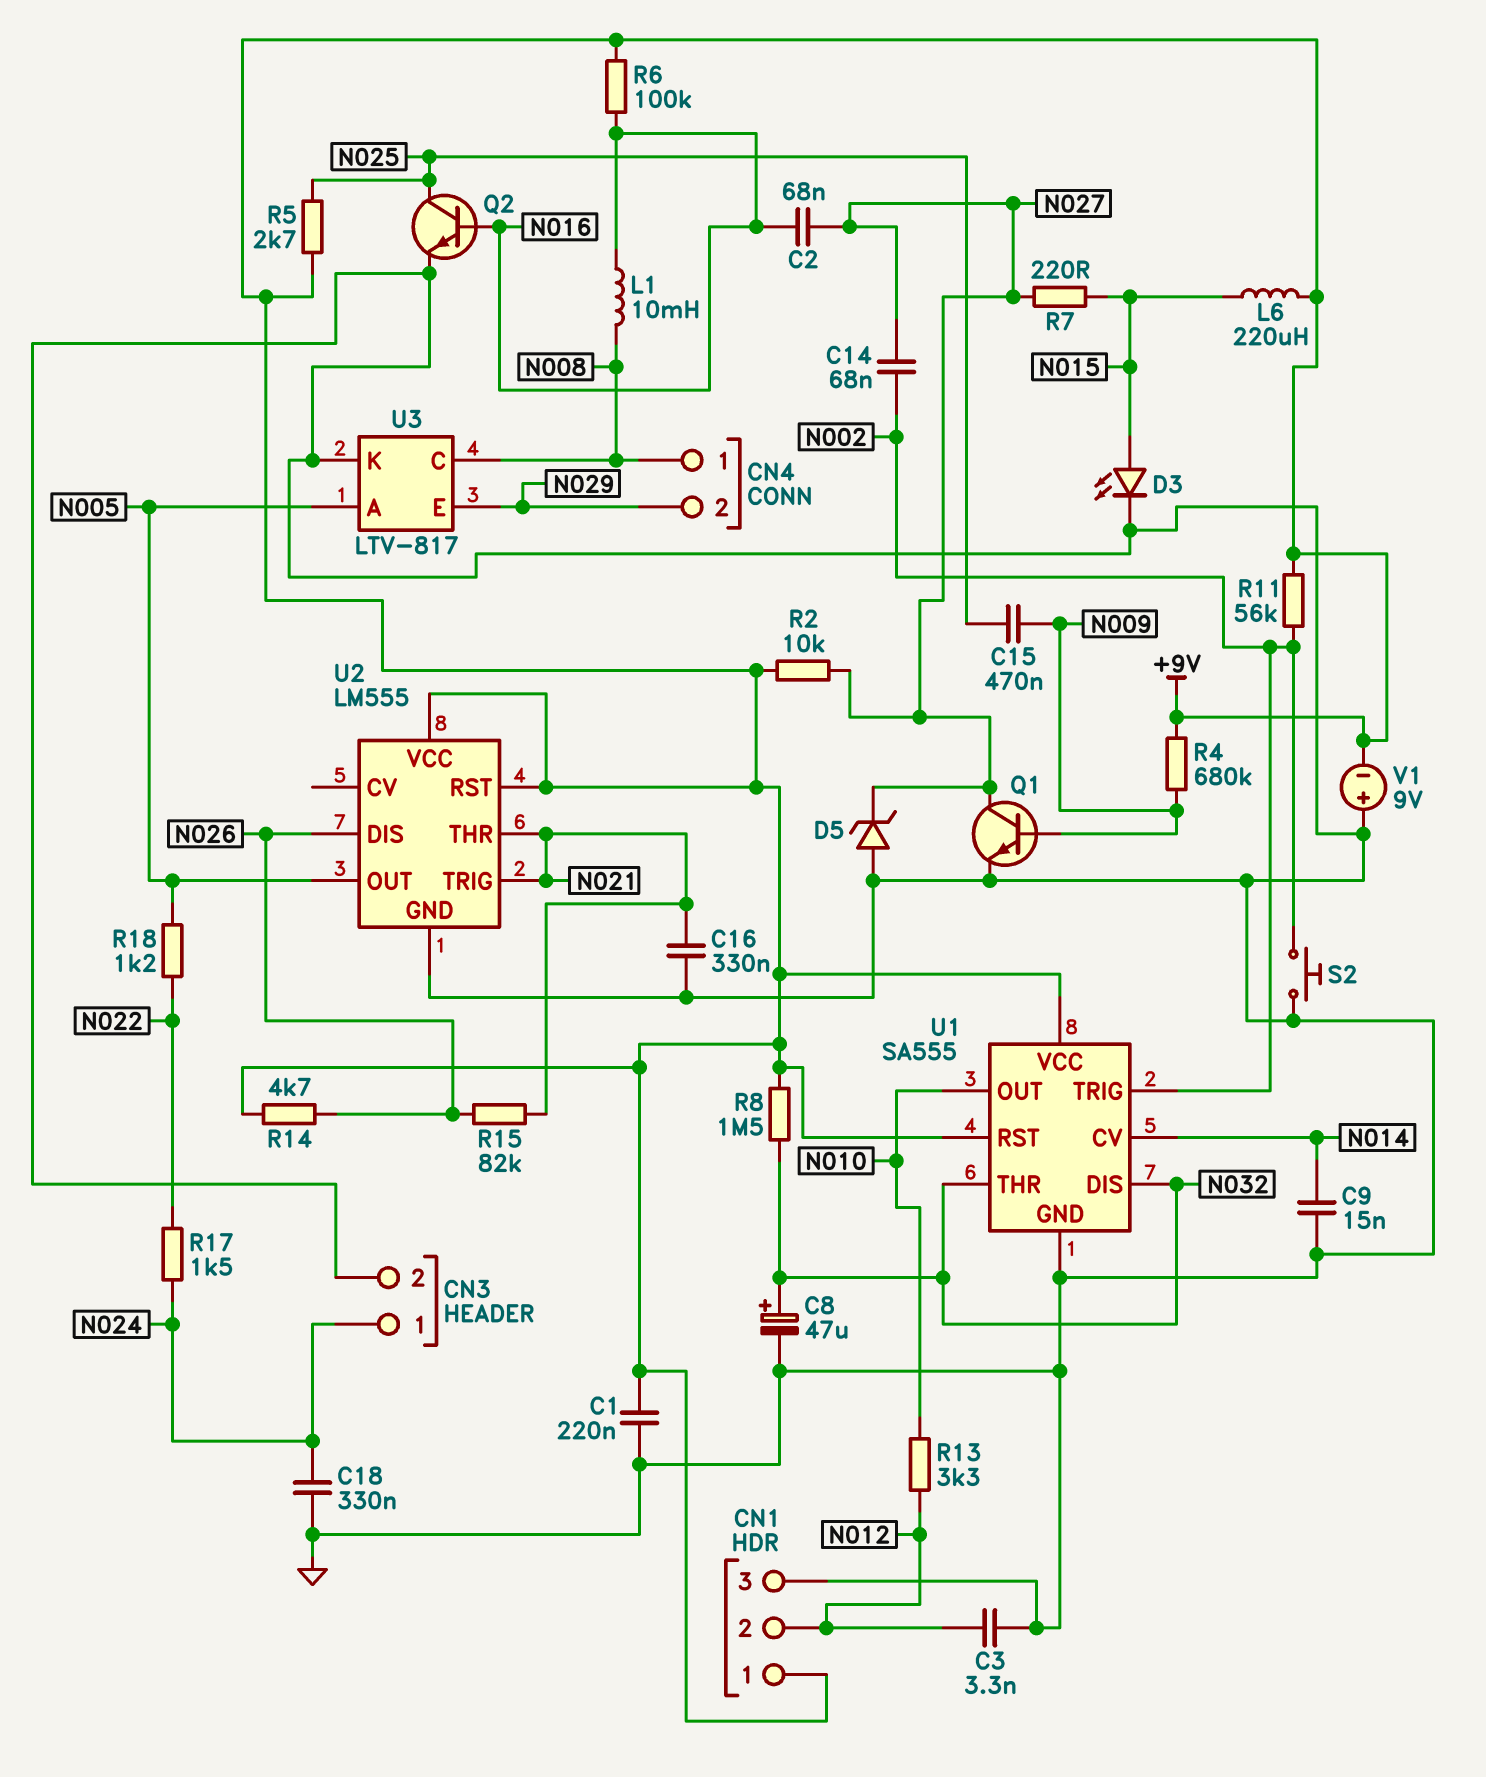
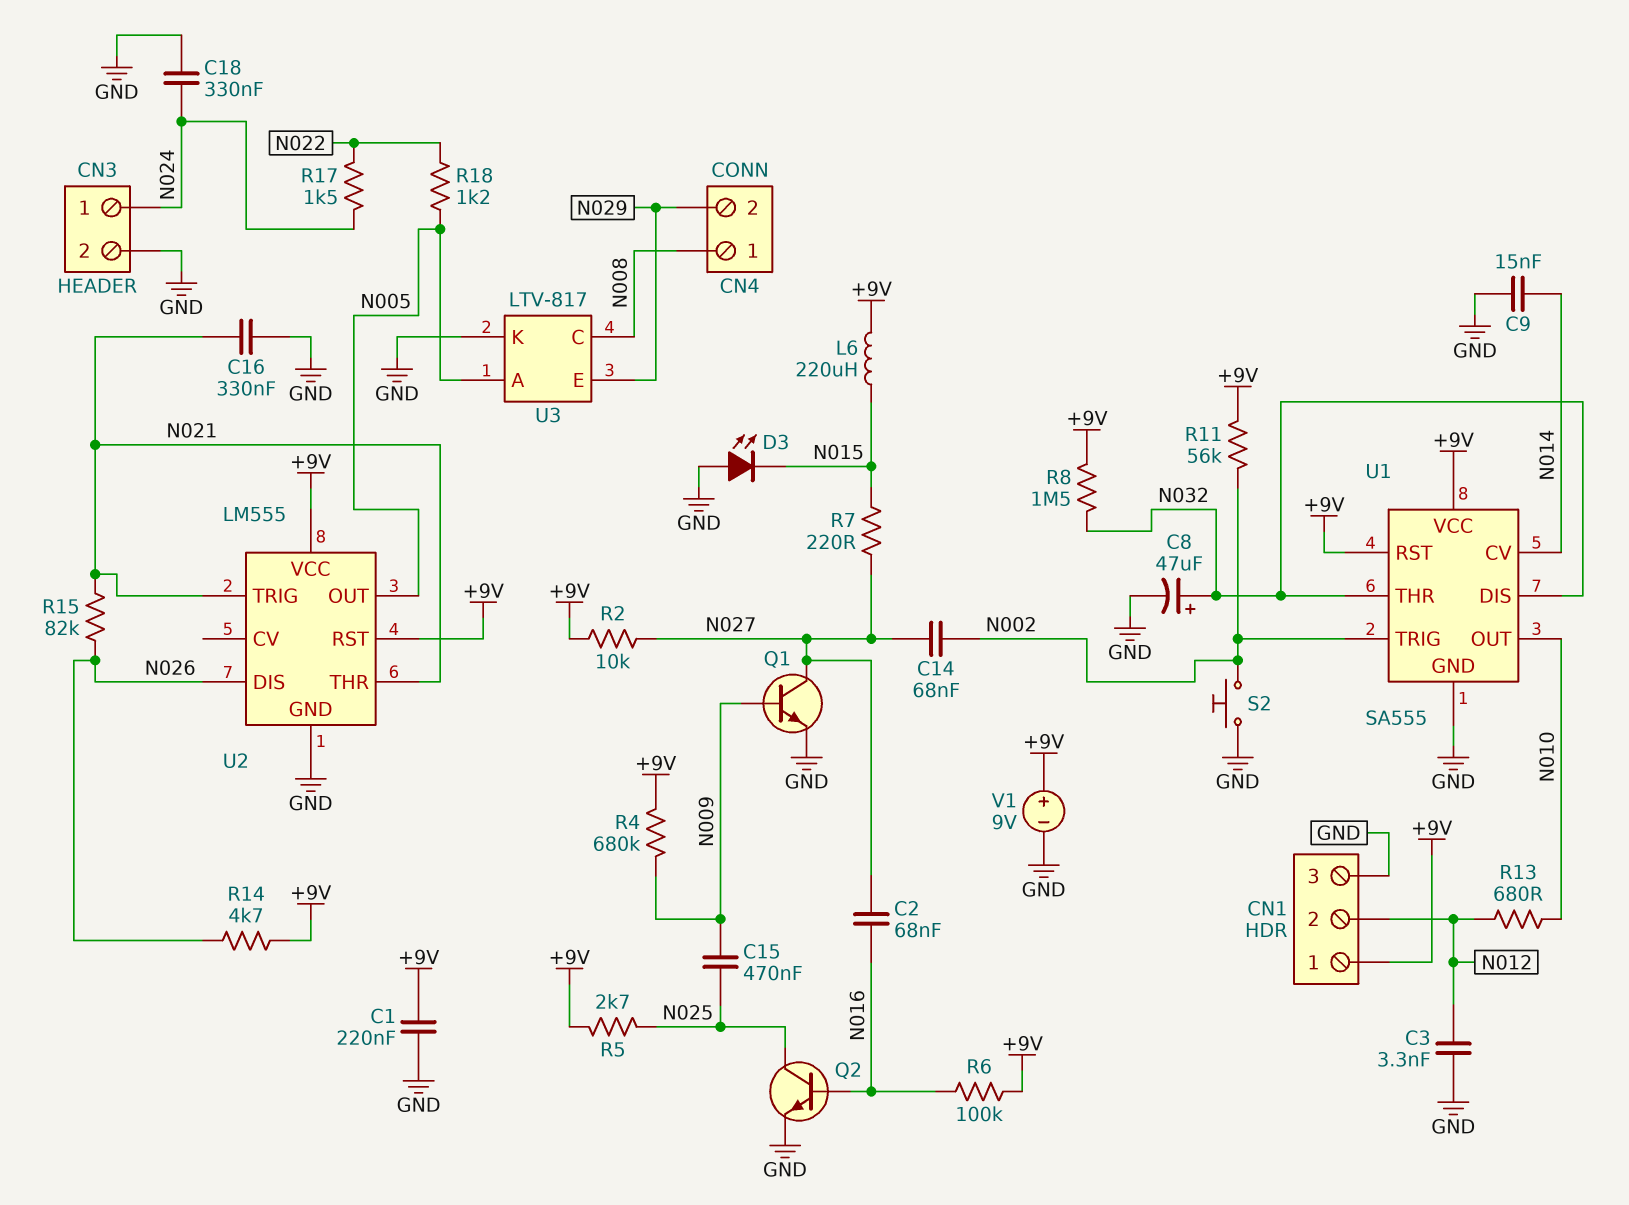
D3: LED (A N015, K GND) -> LED (A GND, K N015)
D5: zener (A GND, K N027) -> none
L1: 10mH (N008, N016) -> none
R13: 3.3k (N010, N012) -> 680 (N010, N012)
V1: 9V (plus GND, minus +9V) -> 9V (plus +9V, minus GND)

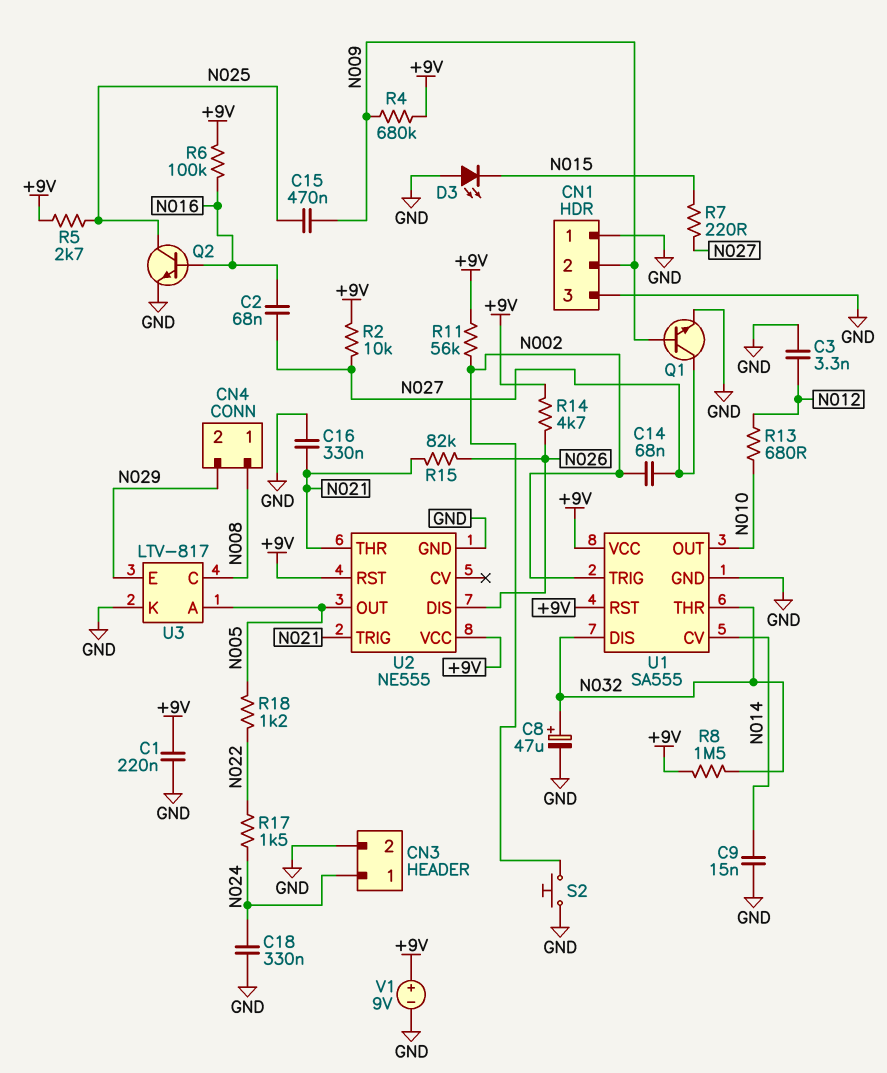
CN1 pin 1: +9V -> GND
CN1 pin 2: N012 -> N009
L6: 220uH (+9V, N015) -> none
U2: LM555 -> NE555

